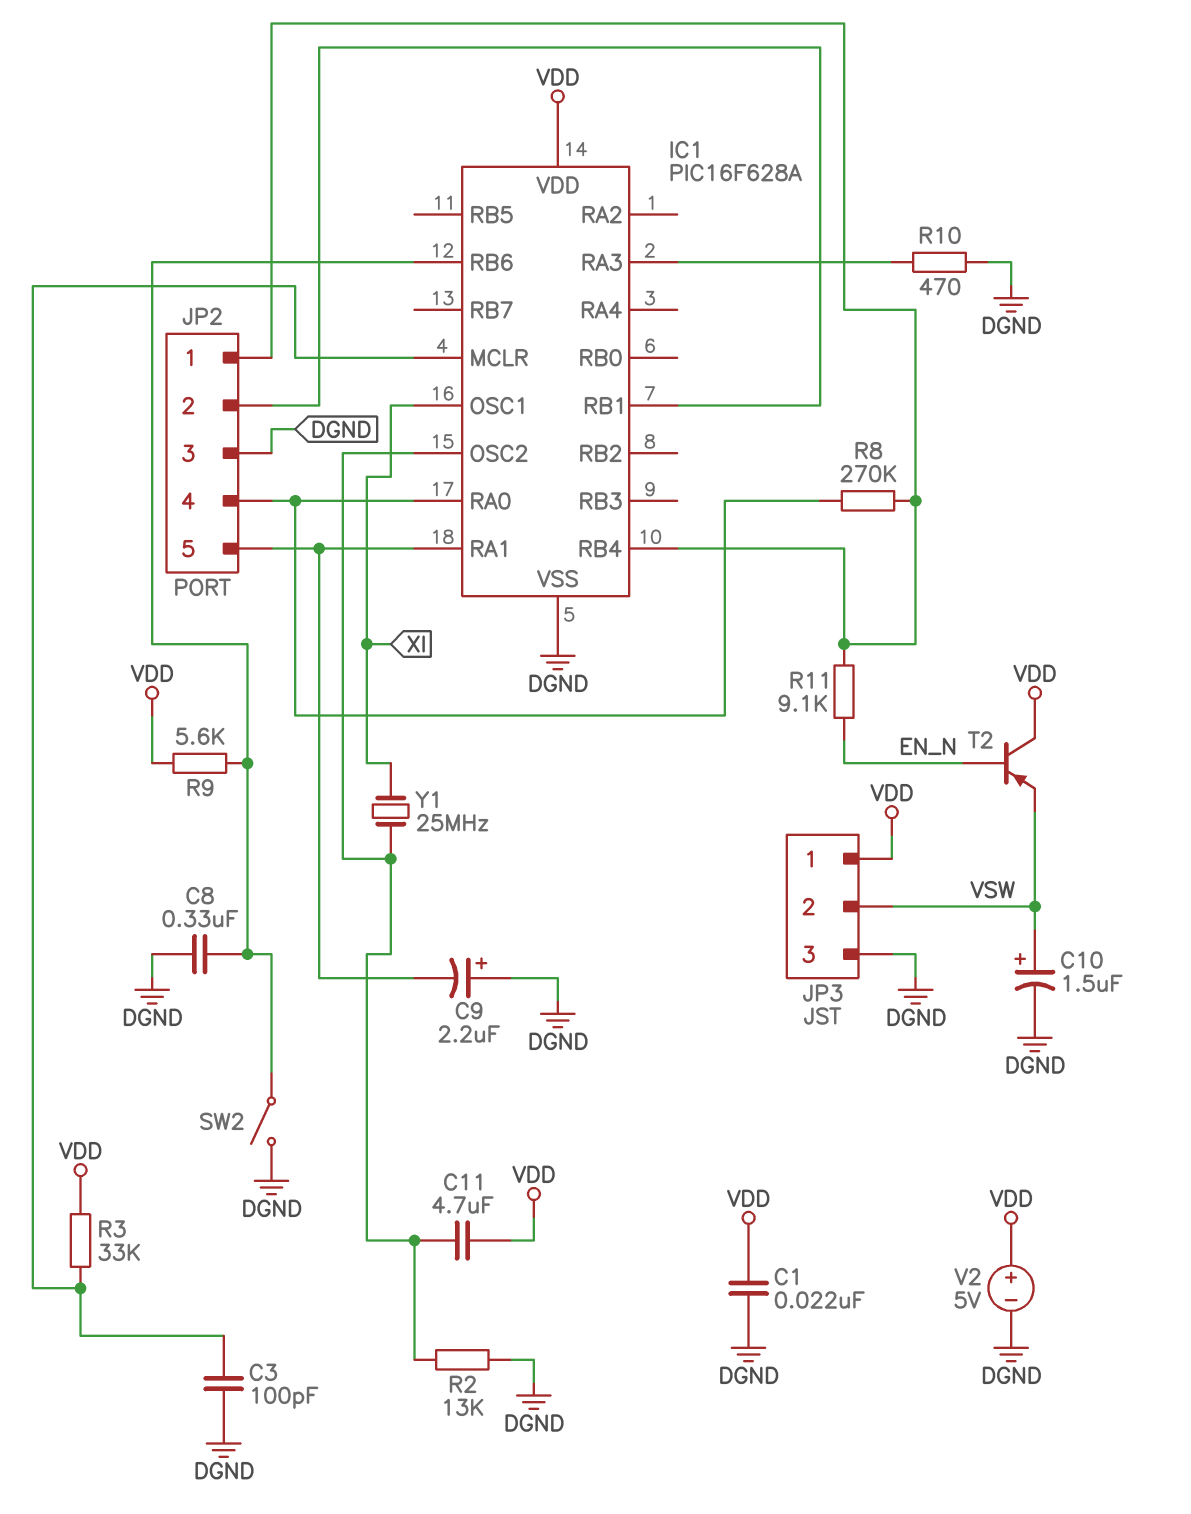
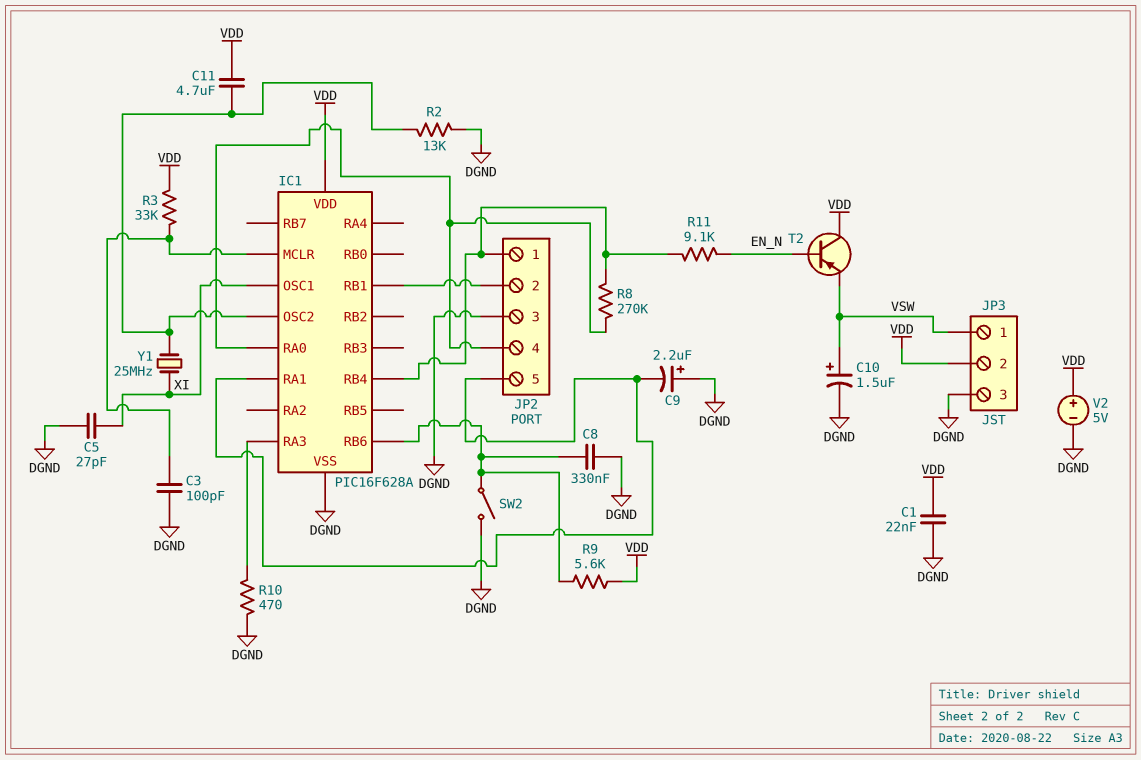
C5: none -> 27pF (DGND, XI)
JP3 pin 1: VDD -> VSW
JP3 pin 2: VSW -> VDD

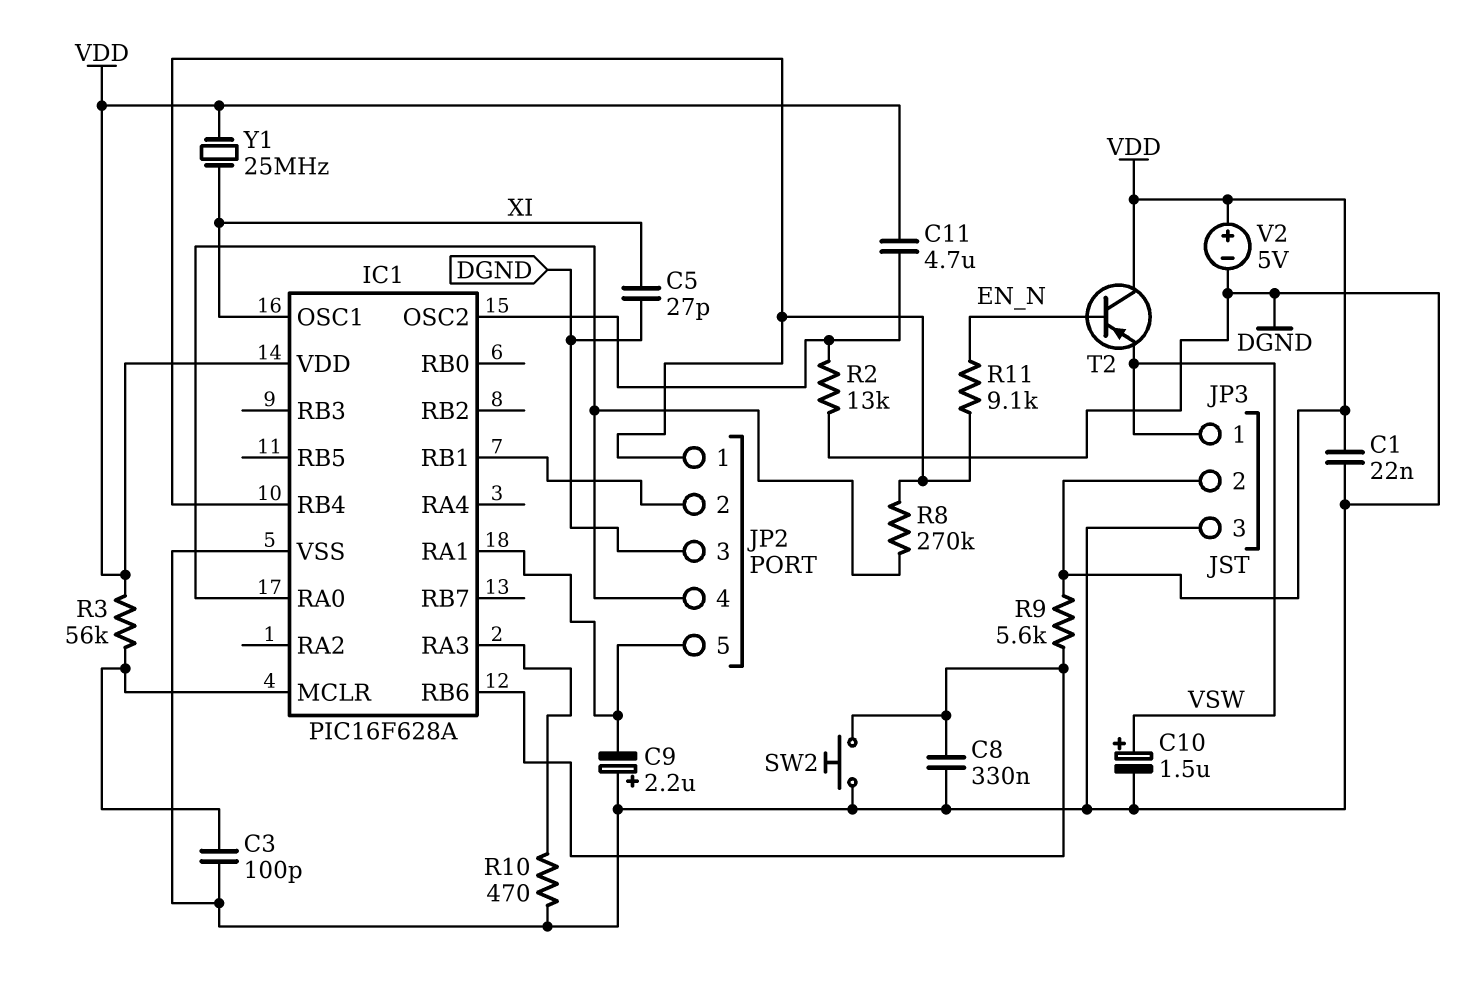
R3: 33k (IC1/MCLR, VDD) -> 56k (IC1/MCLR, VDD)
SW2: switch (DGND, IC1/RB6) -> button (DGND, IC1/RB6)
Y1: 25MHz (IC1/OSC2, XI) -> 25MHz (VDD, XI)

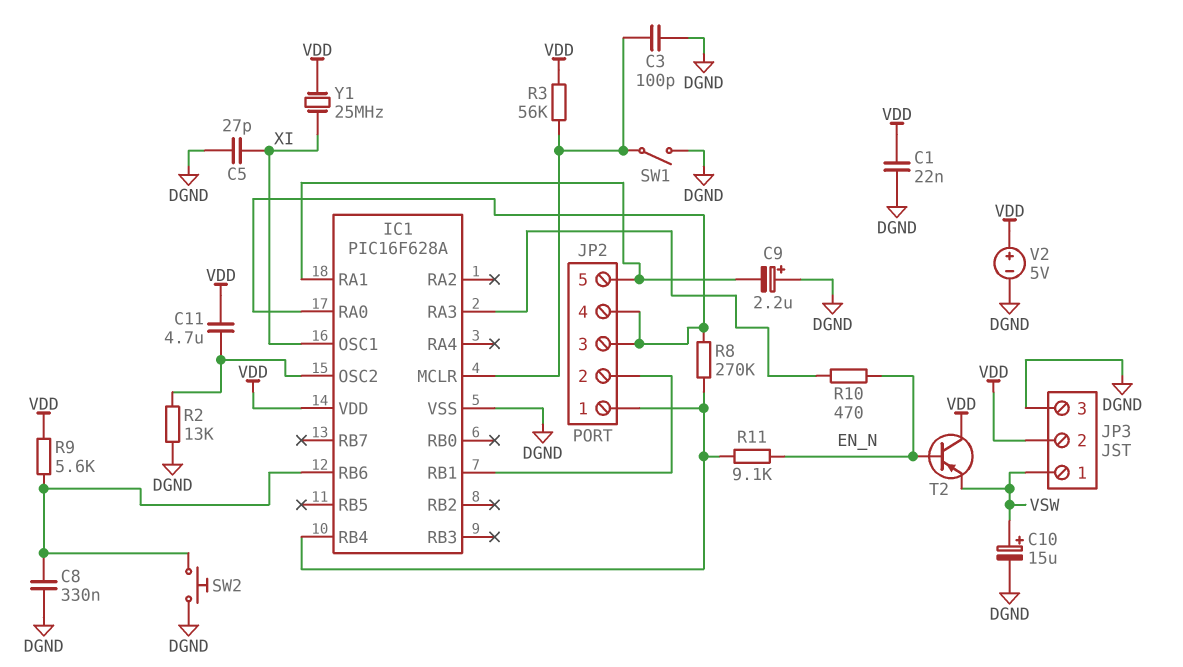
C10: 1.5uF (plus VSW, minus DGND) -> 15uF (plus VSW, minus DGND)
JP2 pin 3: DGND -> IC1/RA0
R10: 470 (DGND, IC1/RA3) -> 470 (EN_N, IC1/RA3)
SW1: none -> switch (DGND, IC1/MCLR)

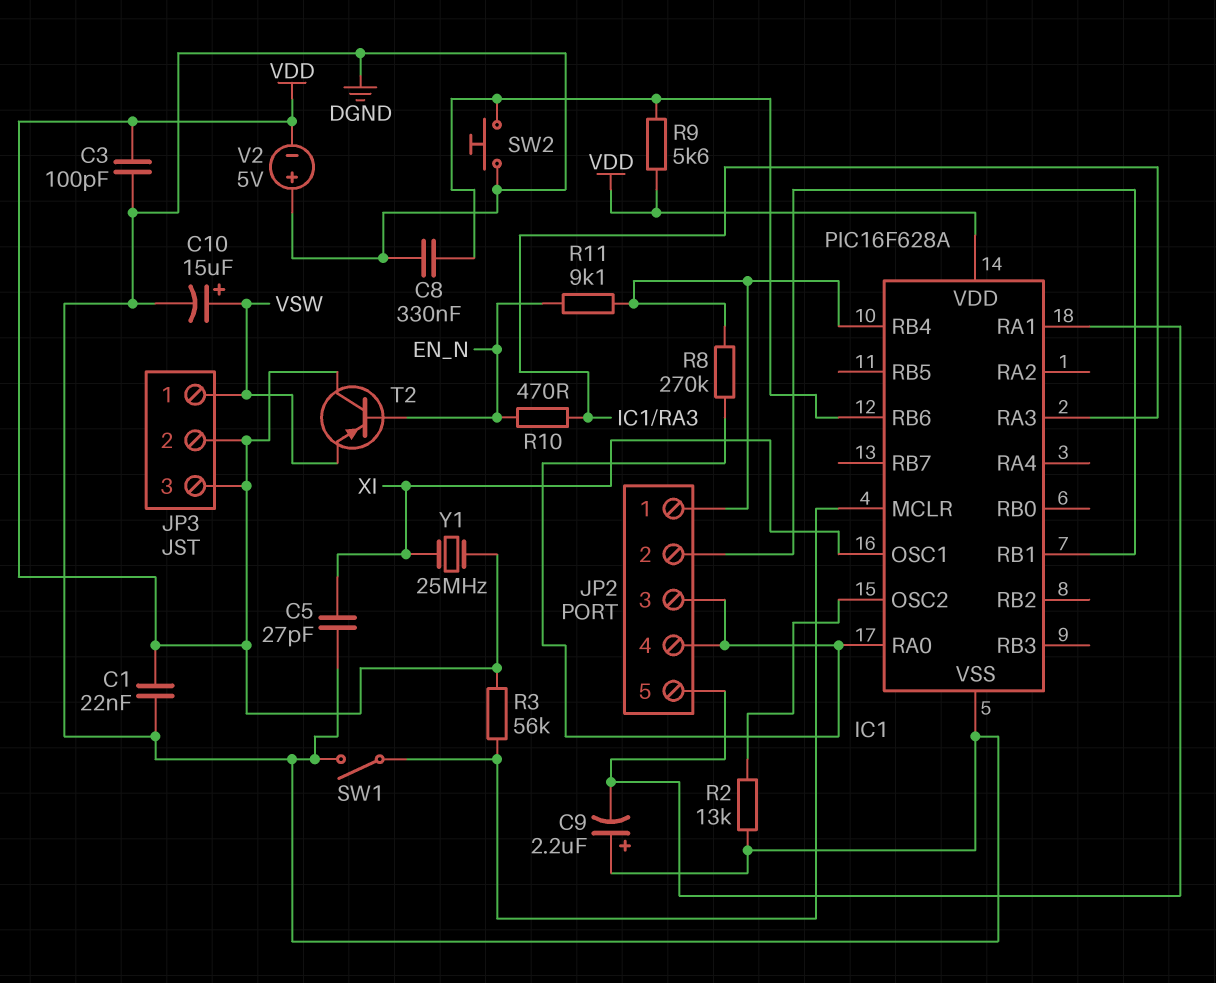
C3: 100pF (DGND, IC1/MCLR) -> 100pF (DGND, VDD)
C11: 4.7uF (IC1/OSC2, VDD) -> none
JP3 pin 3: DGND -> VDD
V2: 5V (plus VDD, minus DGND) -> 5V (plus DGND, minus VDD)

